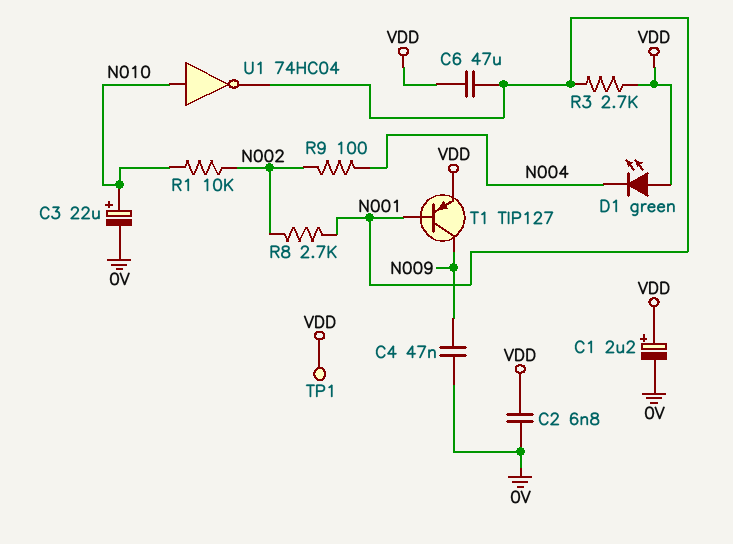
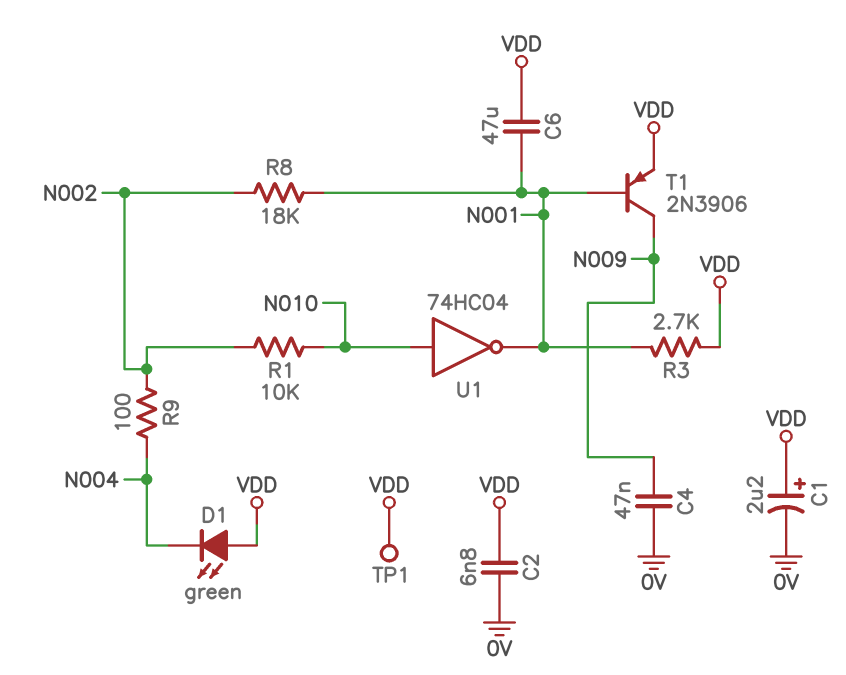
C3: 22uF (plus N010, minus 0V) -> none
R8: 2.7k (N001, N002) -> 18k (N001, N002)
T1: PNP TIP127 (B N001, C N009, E VDD) -> PNP 2N3906 (B N001, C N009, E VDD)

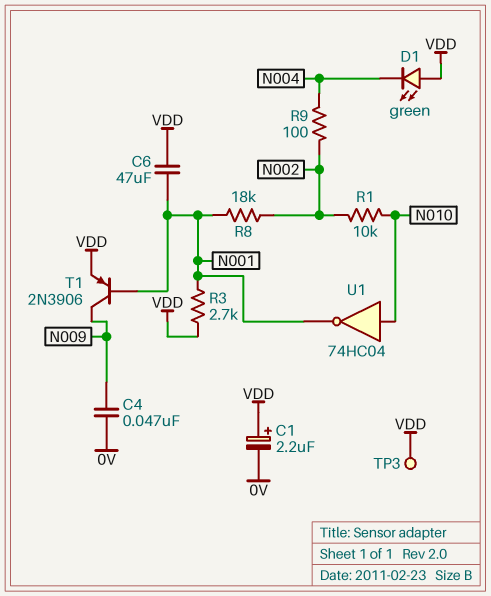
C2: 6.8nF (0V, VDD) -> none
TP1: test point (VDD) -> none
TP3: none -> test point (VDD)

